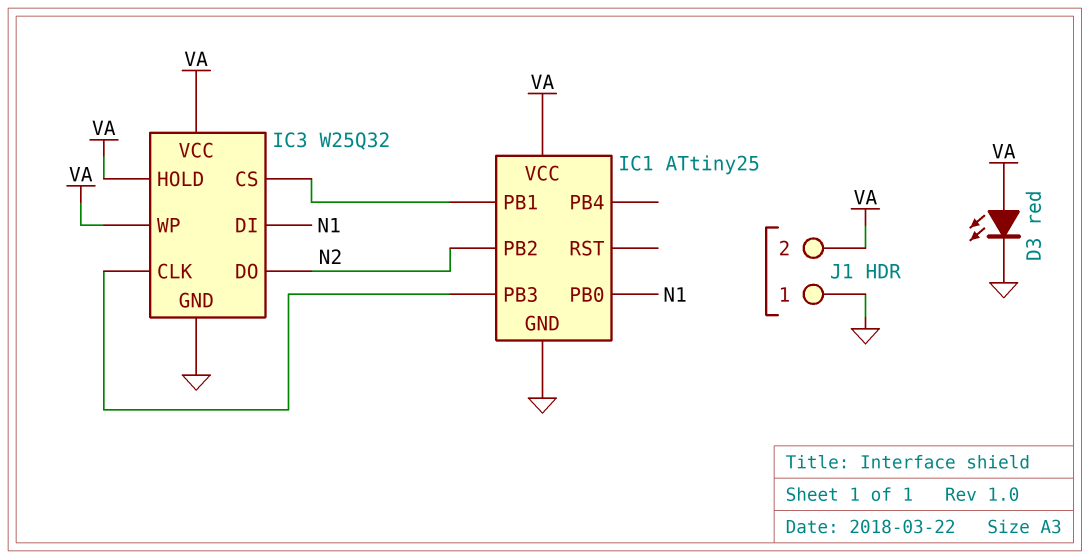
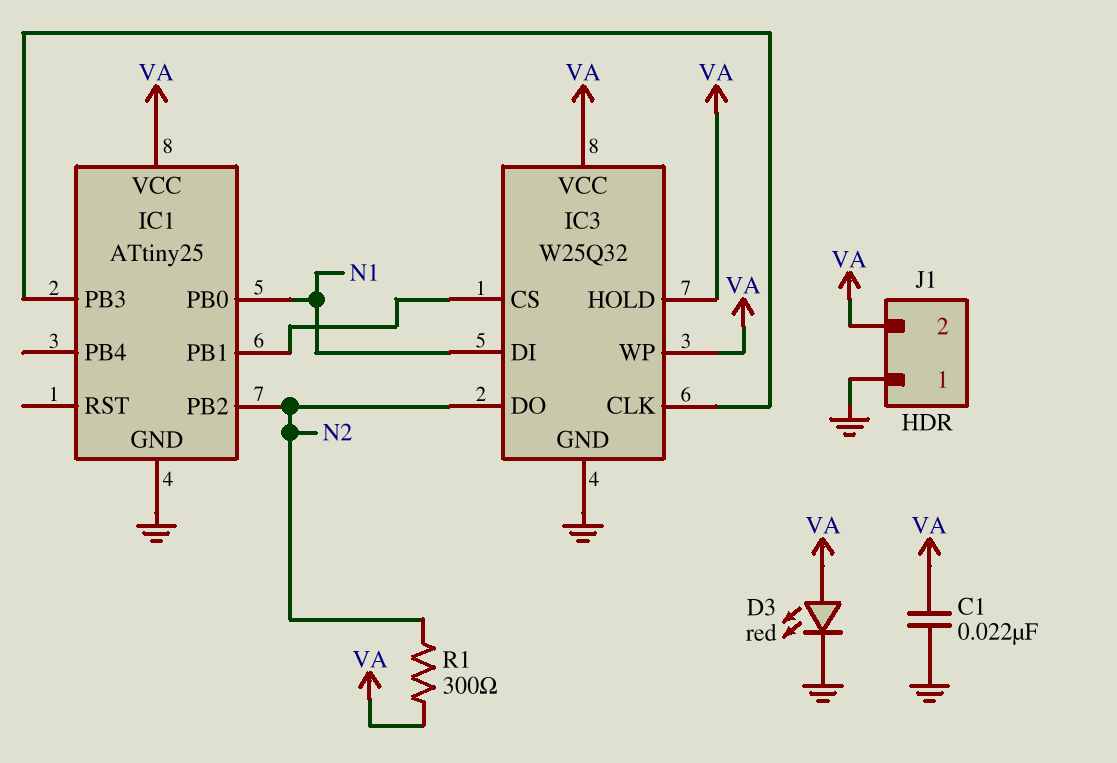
C1: none -> 22nF (GND, VA)
R1: none -> 300 (N2, VA)

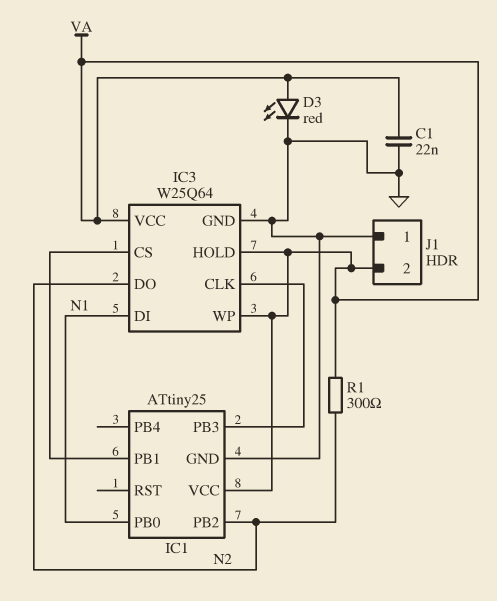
IC3: W25Q32 -> W25Q64

